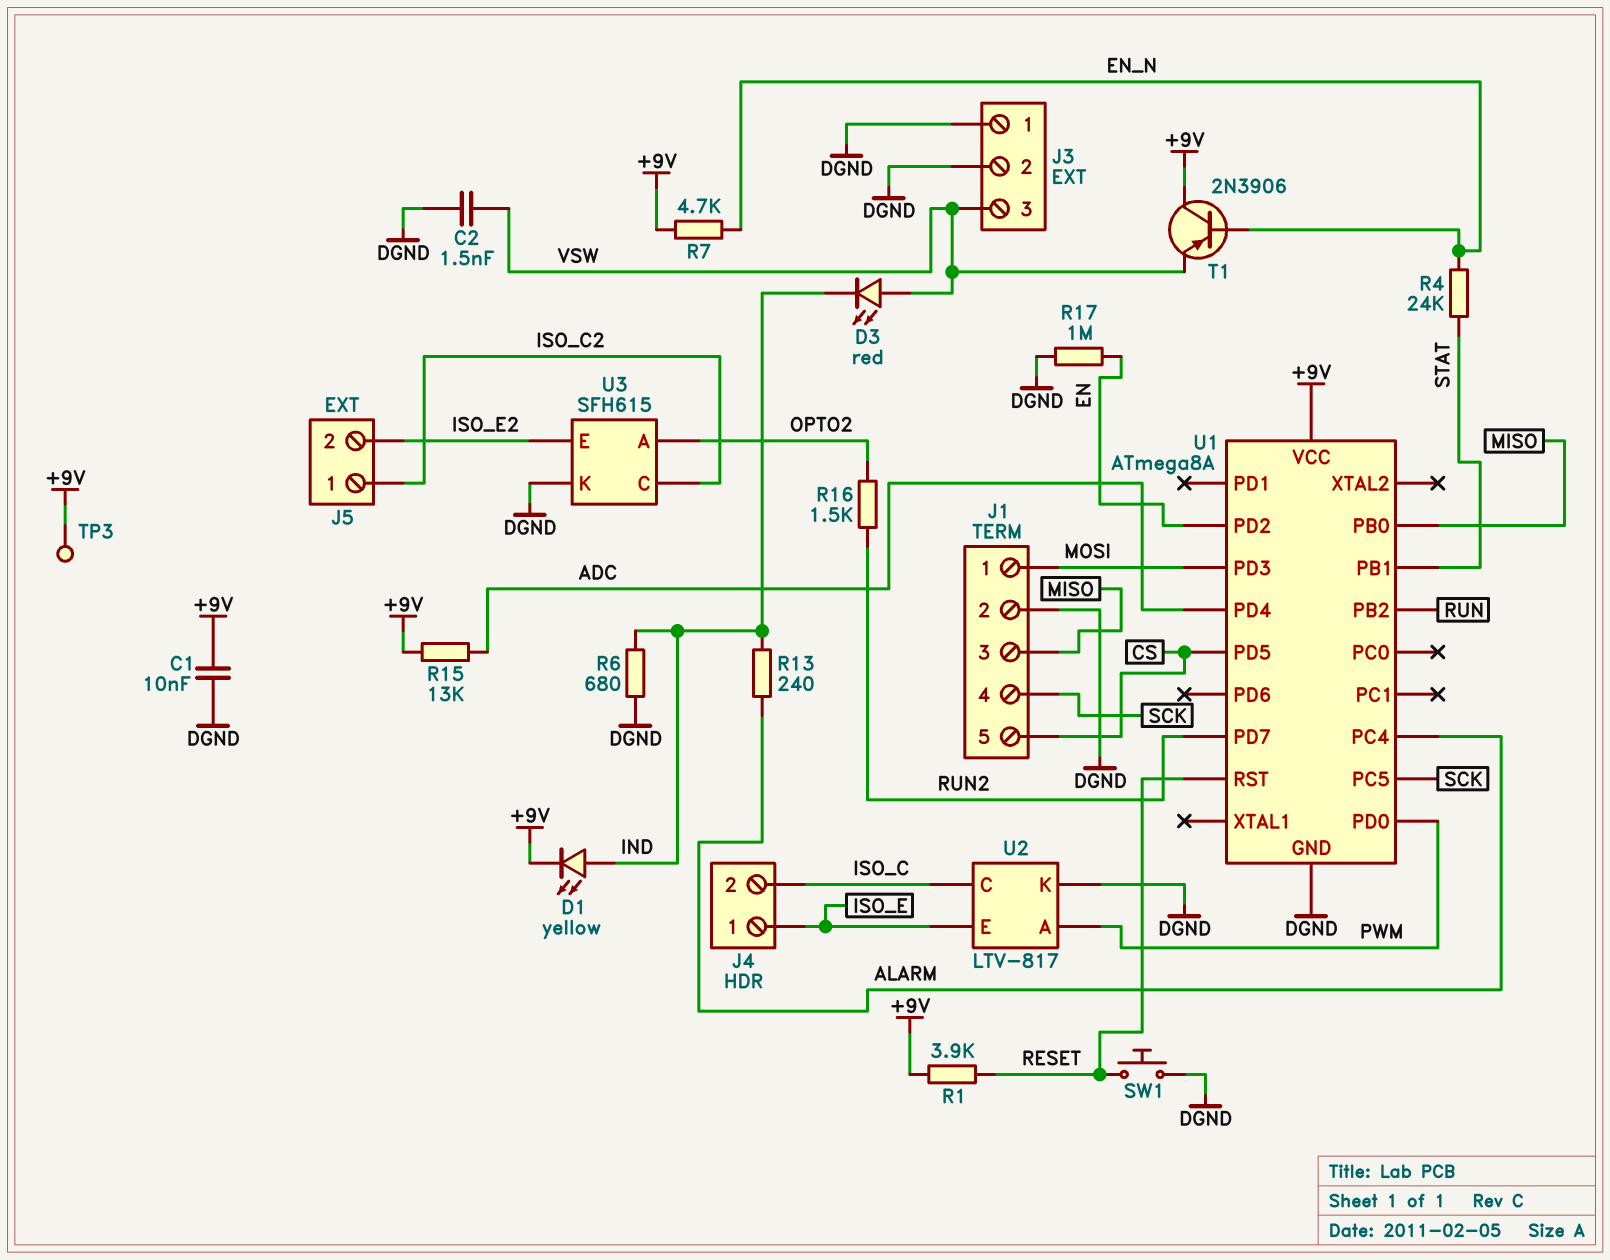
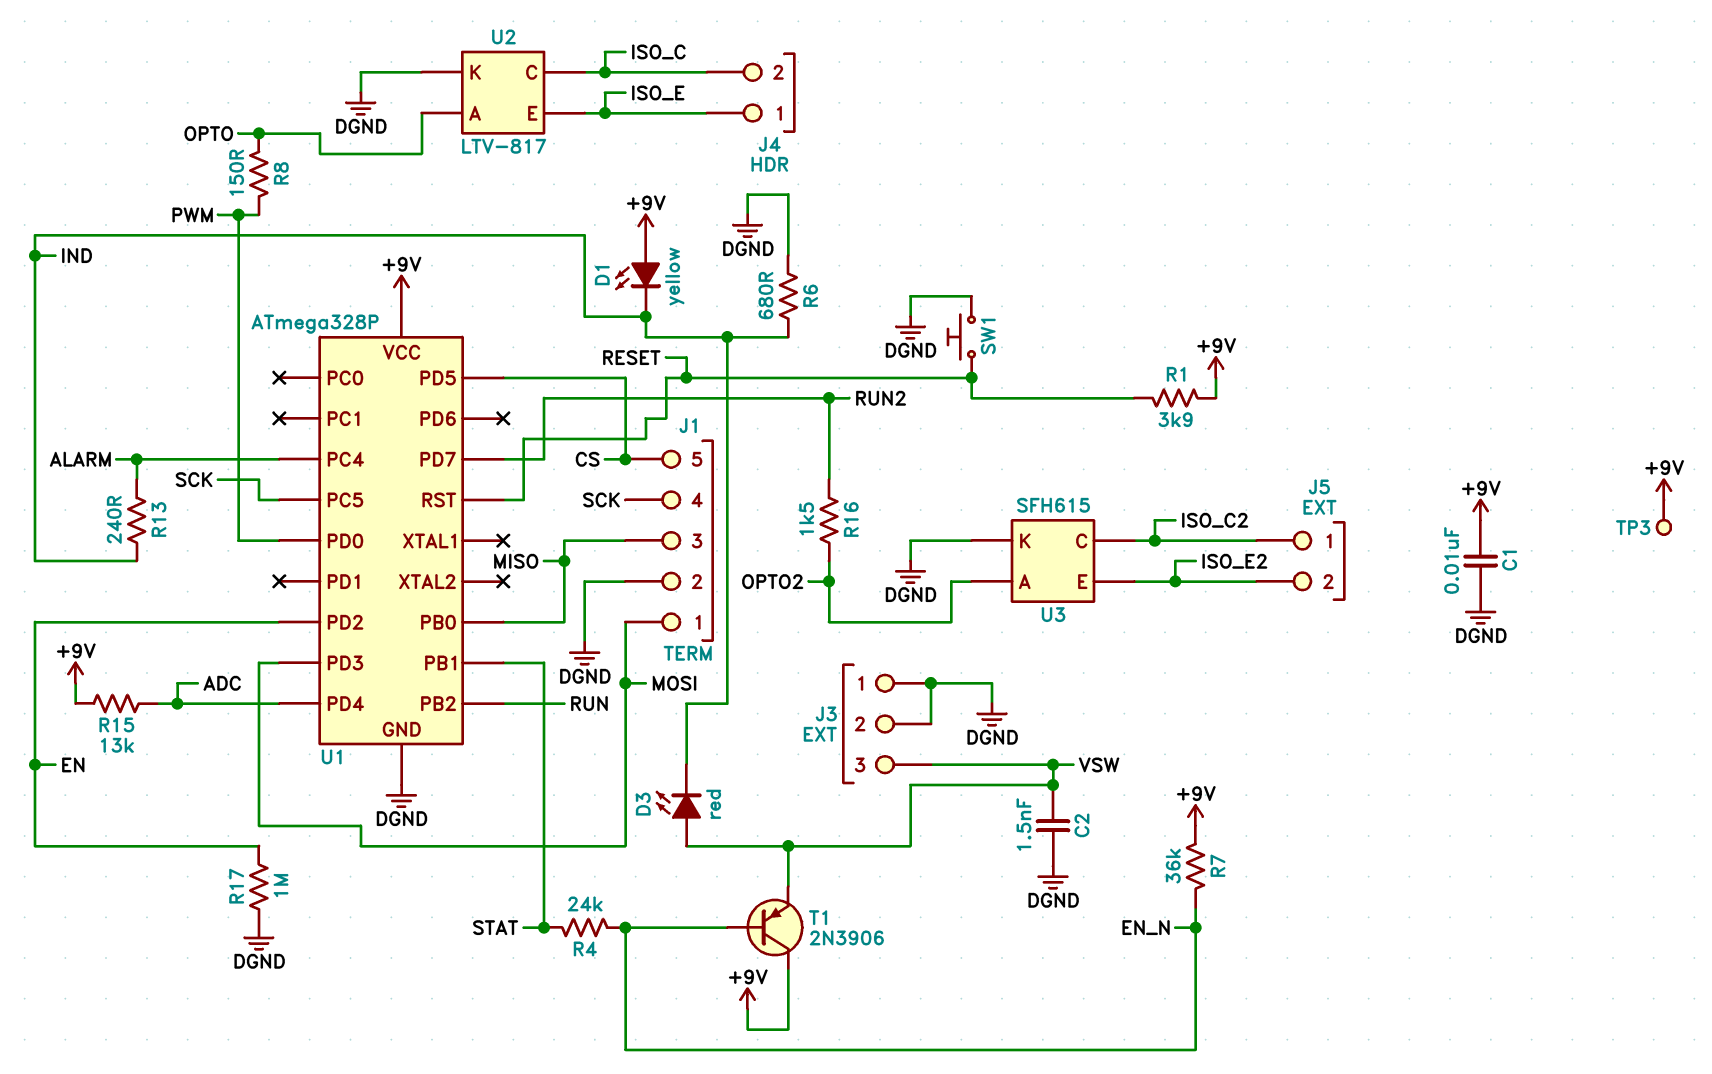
D1: LED yellow (A IND, K +9V) -> LED yellow (A +9V, K IND)
R7: 4.7k (+9V, EN_N) -> 36k (+9V, EN_N)
R8: none -> 150 (OPTO, PWM)
U1: ATmega8A -> ATmega328P
U2 pin A: PWM -> OPTO

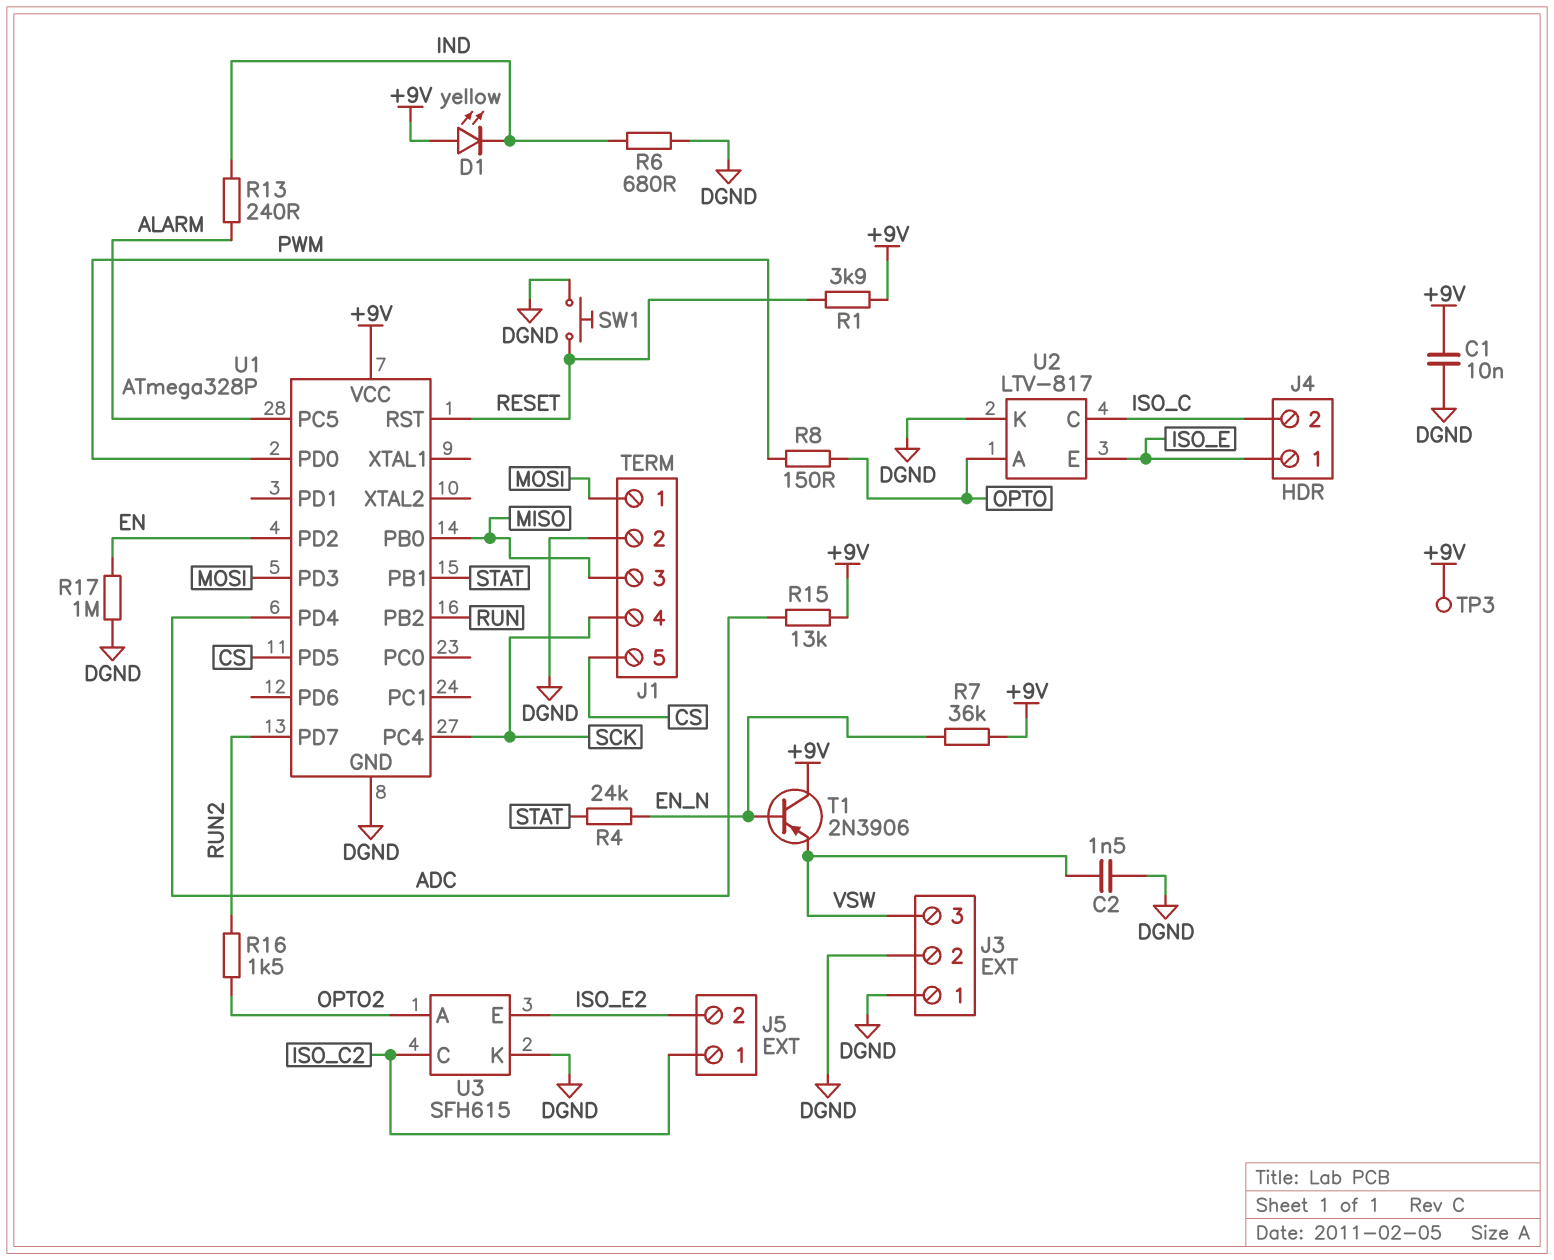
D3: LED red (A VSW, K IND) -> none
U1 pin PC4: ALARM -> SCK
U1 pin PC5: SCK -> ALARM

